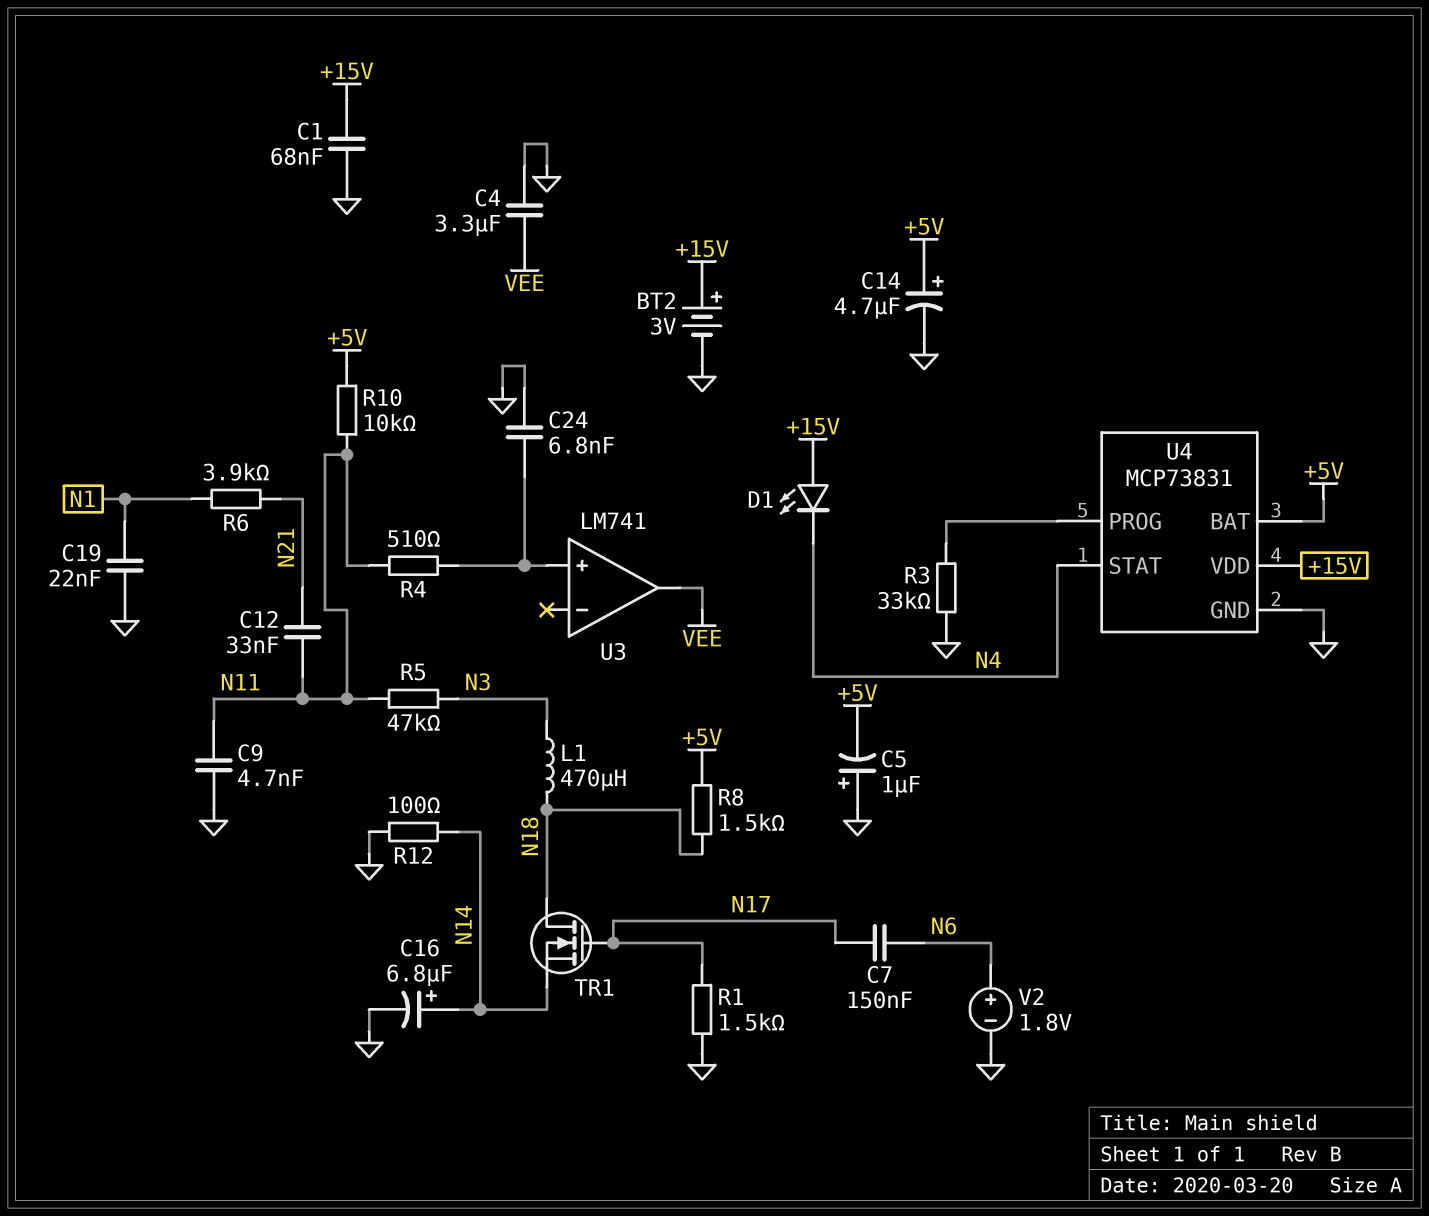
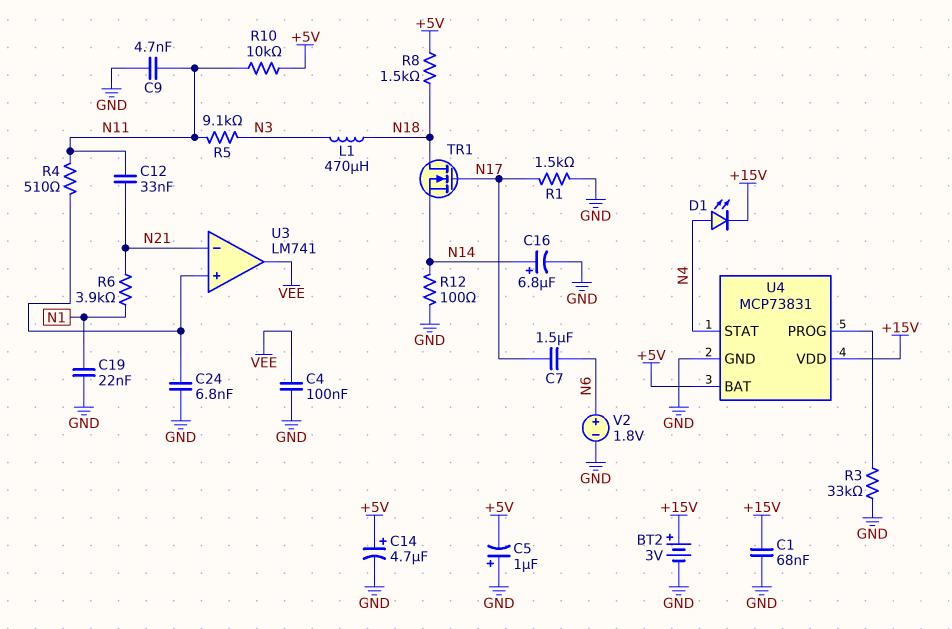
C4: 3.3uF (GND, VEE) -> 100nF (GND, VEE)
C7: 150nF (N6, N17) -> 1.5uF (N6, N17)
D1: LED (A +15V, K N4) -> LED (A N4, K +15V)
R5: 47k (N3, N11) -> 9.1k (N3, N11)
U3 pin in-: none -> N21

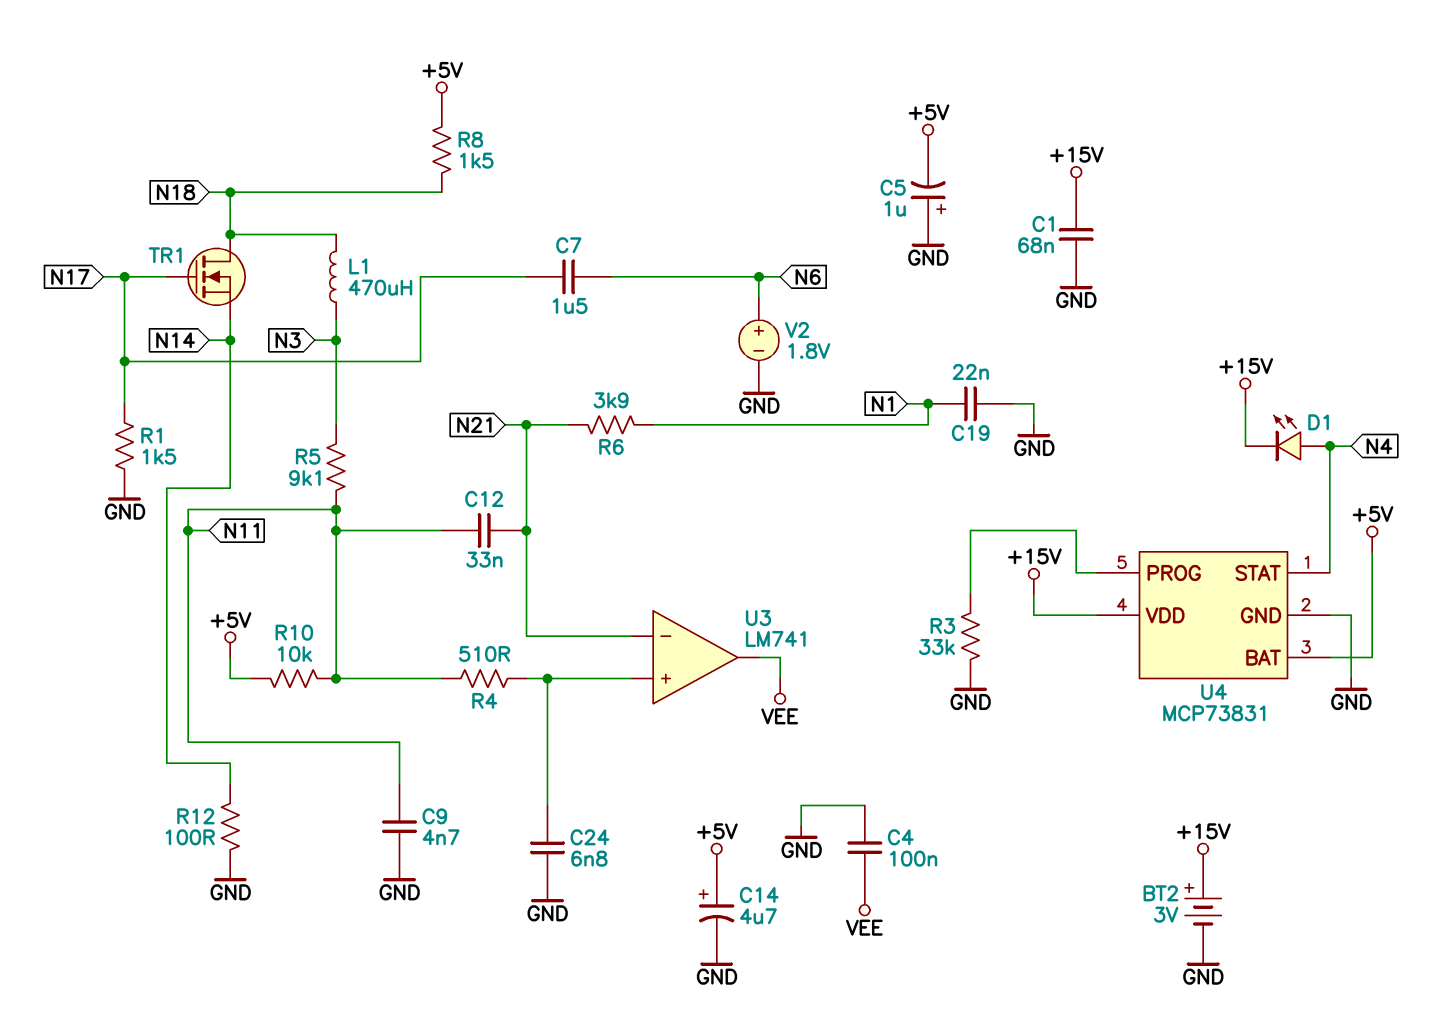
C16: 6.8uF (plus N14, minus GND) -> none

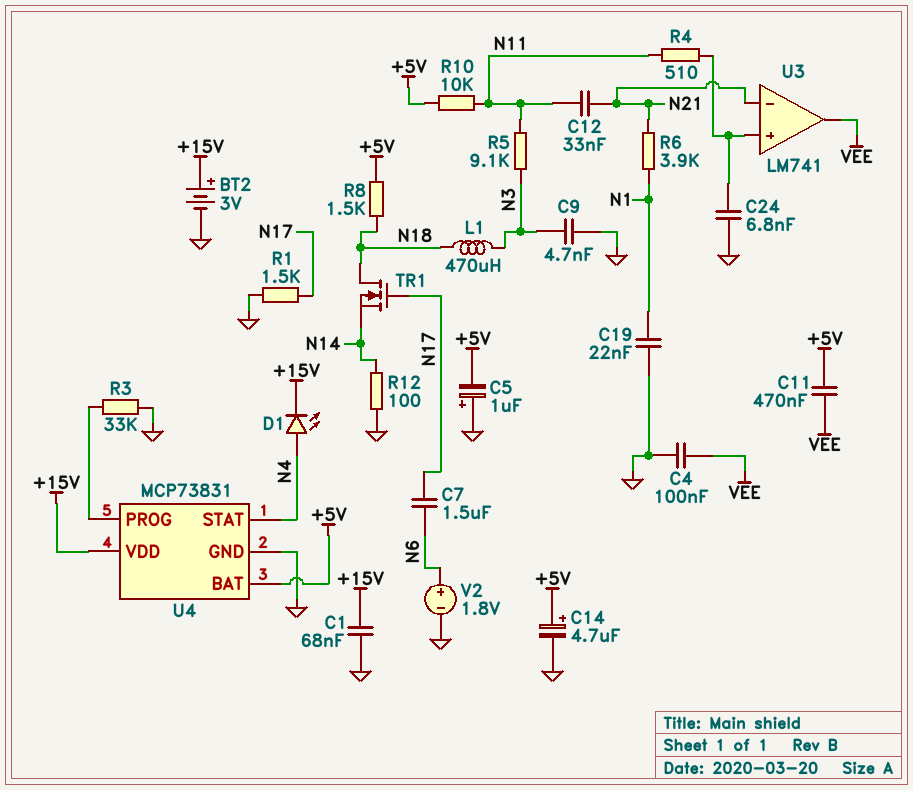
C9: 4.7nF (GND, N11) -> 4.7nF (GND, N3)
C11: none -> 470nF (+5V, VEE)

